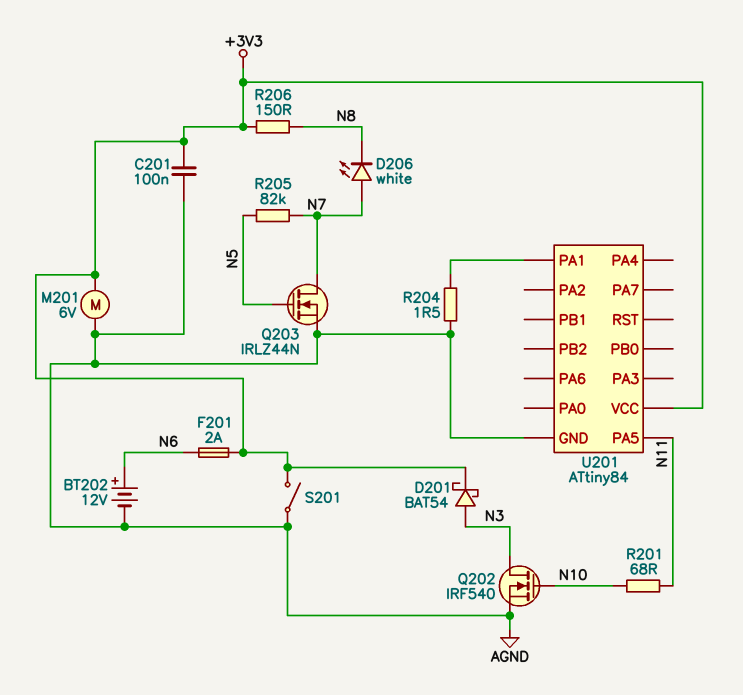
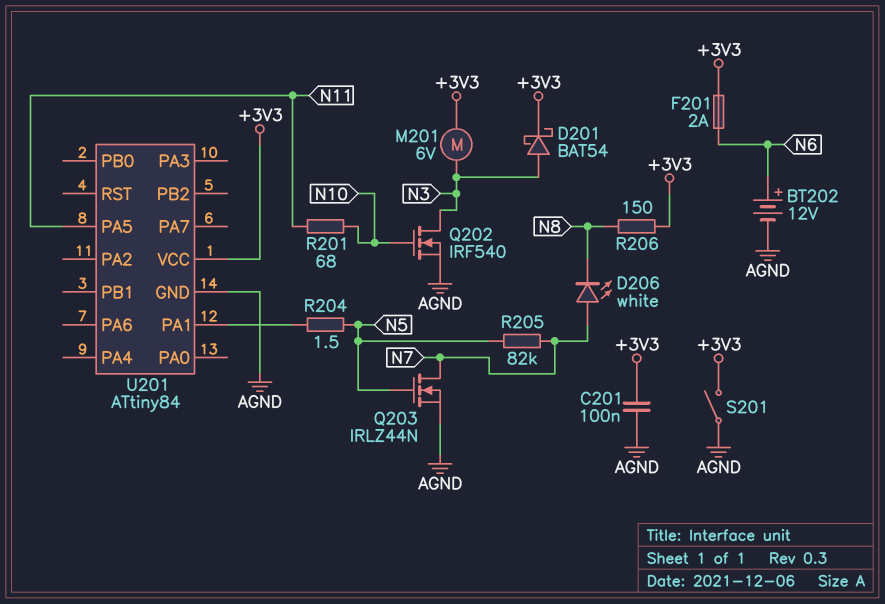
M201: motor 6V (+3V3, AGND) -> motor 6V (+3V3, N3)
R204: 1.5 (AGND, U201/PA1) -> 1.5 (N5, U201/PA1)

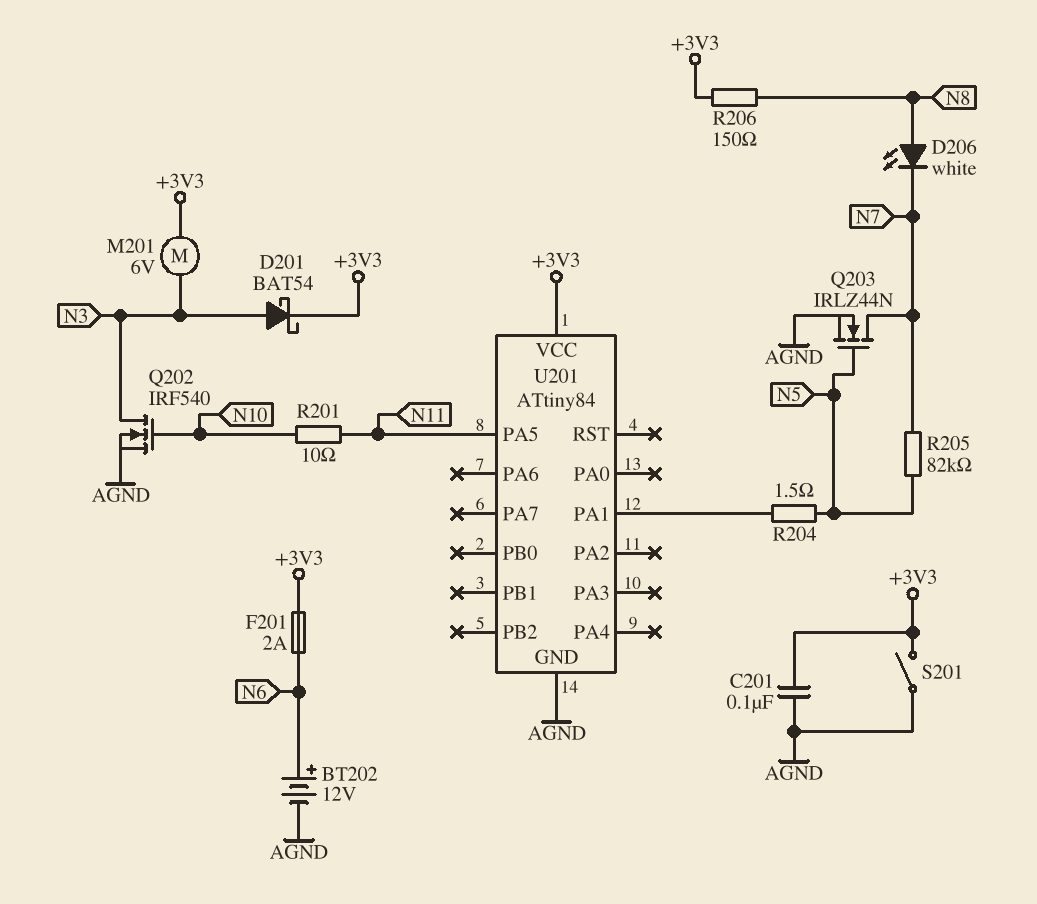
D206: LED white (A N7, K N8) -> LED white (A N8, K N7)
R201: 68 (N10, N11) -> 10 (N10, N11)

